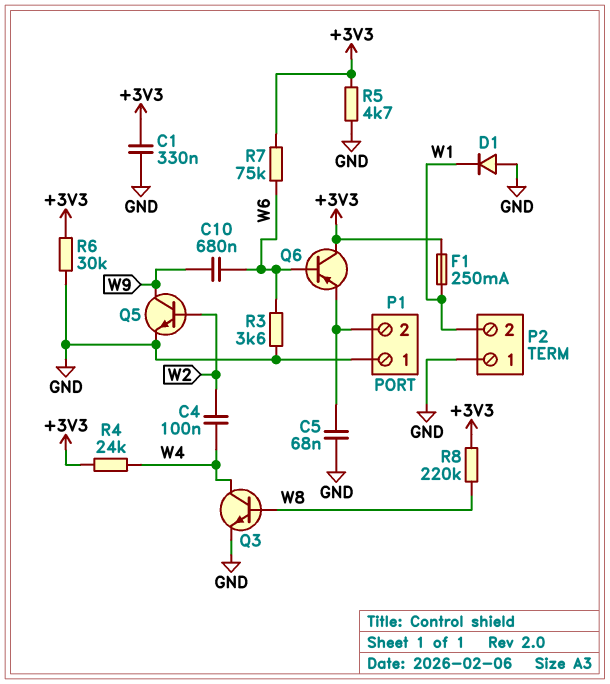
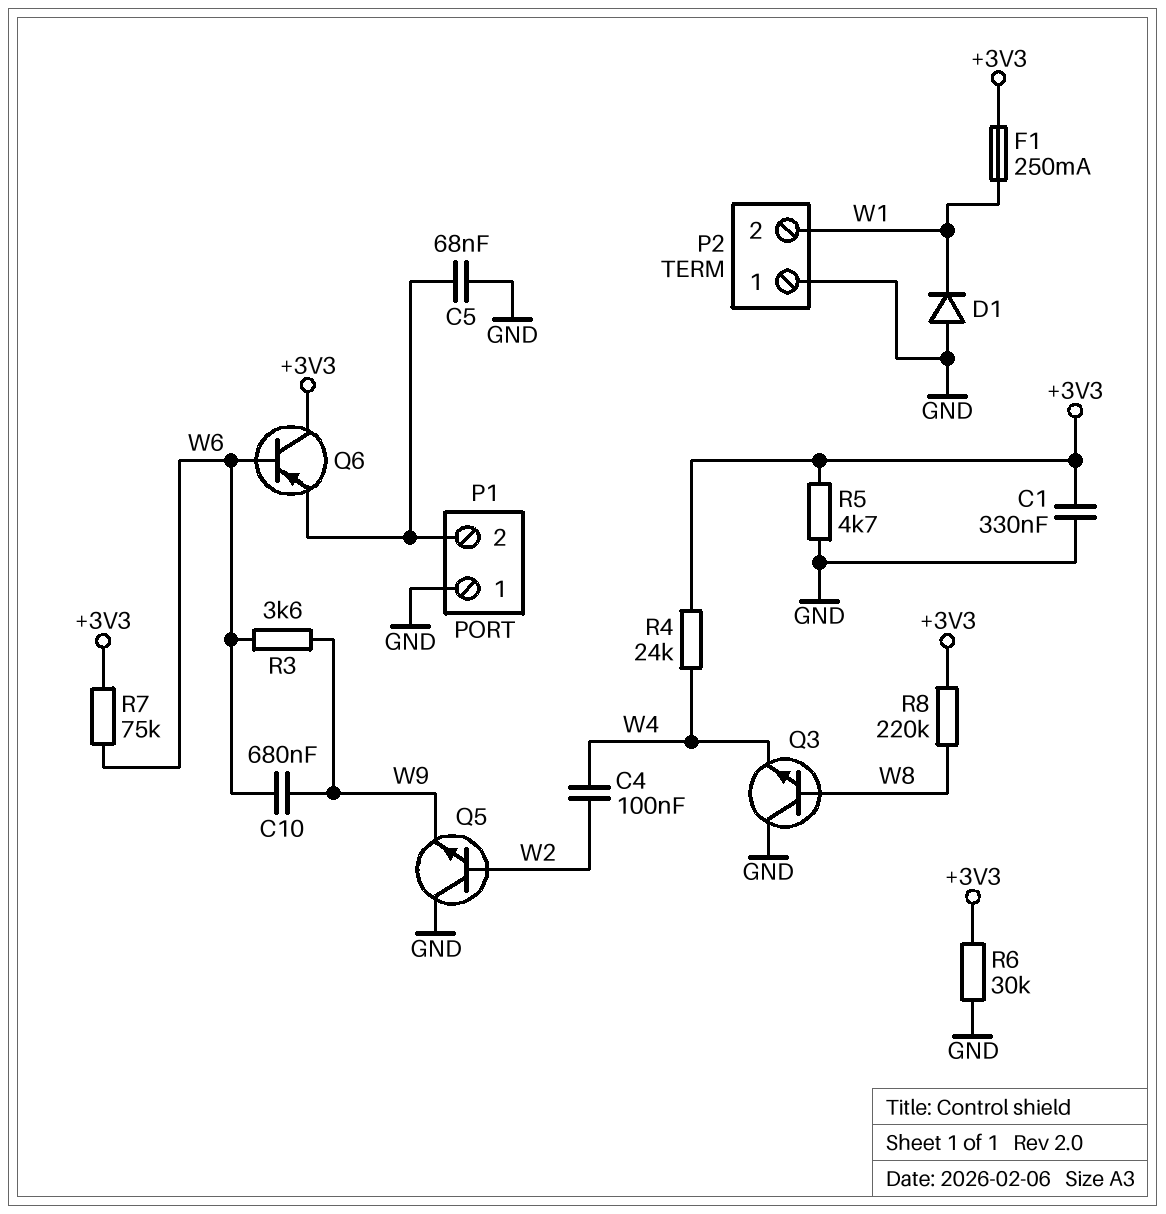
Q3: NPN (B W8, C W4, E GND) -> NPN (B W8, C GND, E W4)
Q5: NPN (B W2, C W9, E GND) -> NPN (B W2, C GND, E W9)
R3: 3.6k (GND, W6) -> 3.6k (W6, W9)

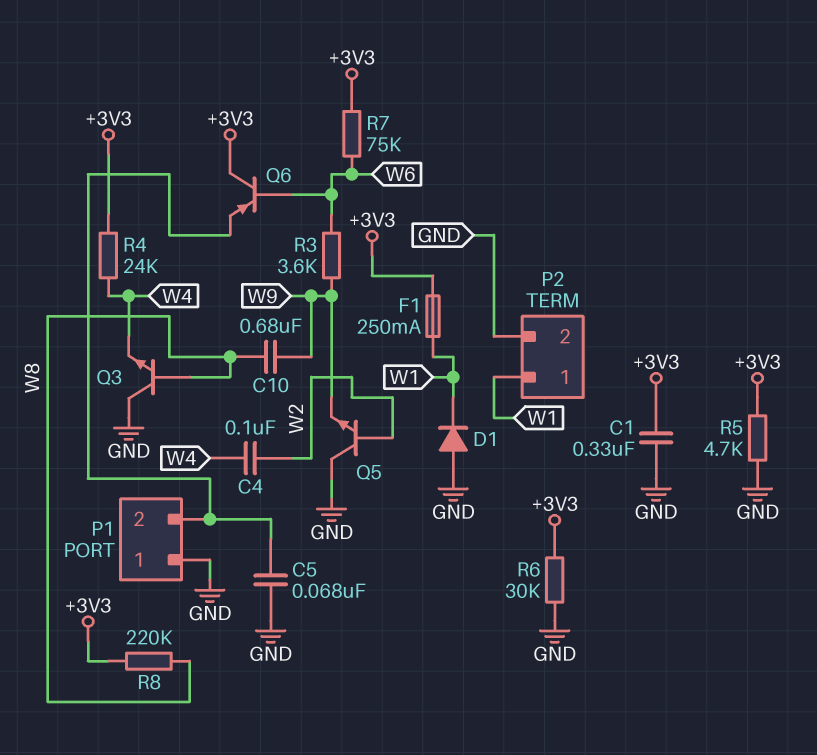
C10: 680nF (W6, W9) -> 680nF (W8, W9)
P2 pin 1: GND -> W1
P2 pin 2: W1 -> GND

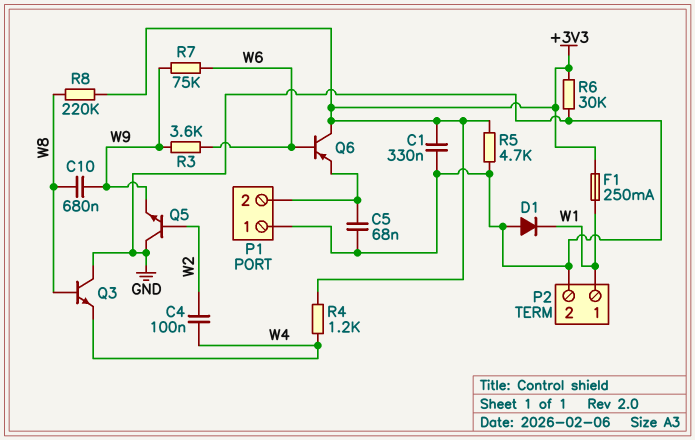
R4: 24k (+3V3, W4) -> 1.2k (+3V3, W4)
R7: 75k (+3V3, W6) -> 75k (W6, W9)

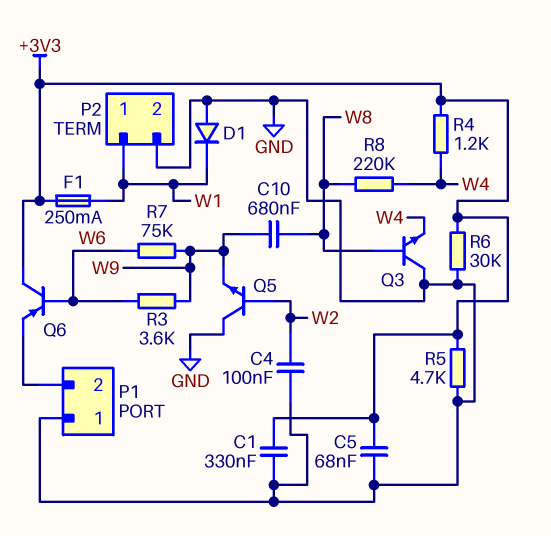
C4: 100nF (W2, W4) -> 100nF (GND, W2)
C5: 68nF (GND, P1/2) -> 68nF (+3V3, GND)
R8: 220k (+3V3, W8) -> 220k (W4, W8)

